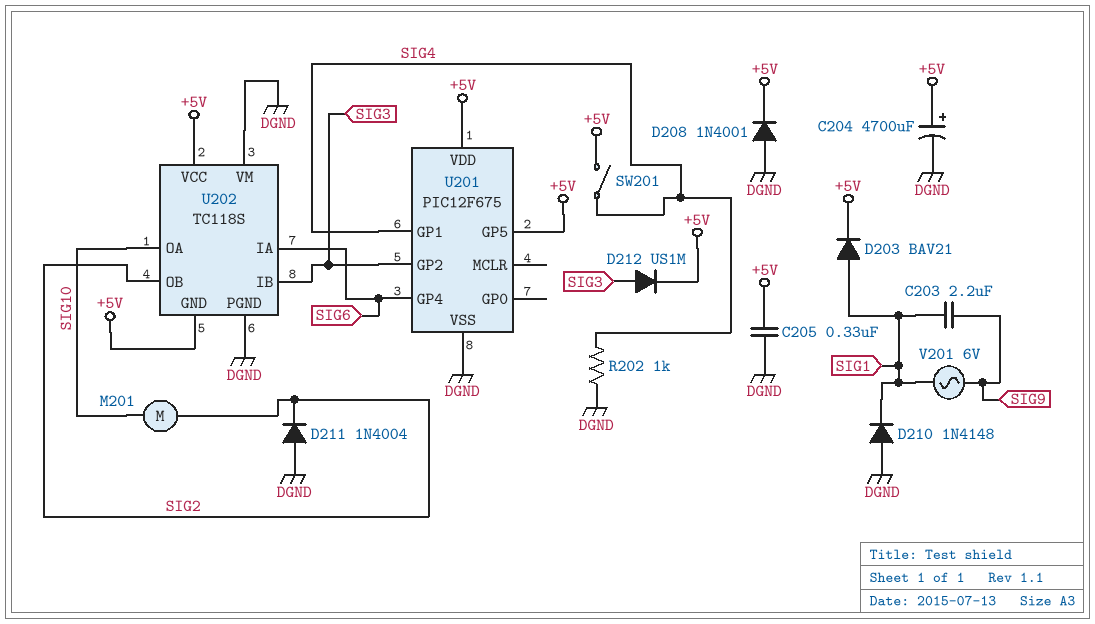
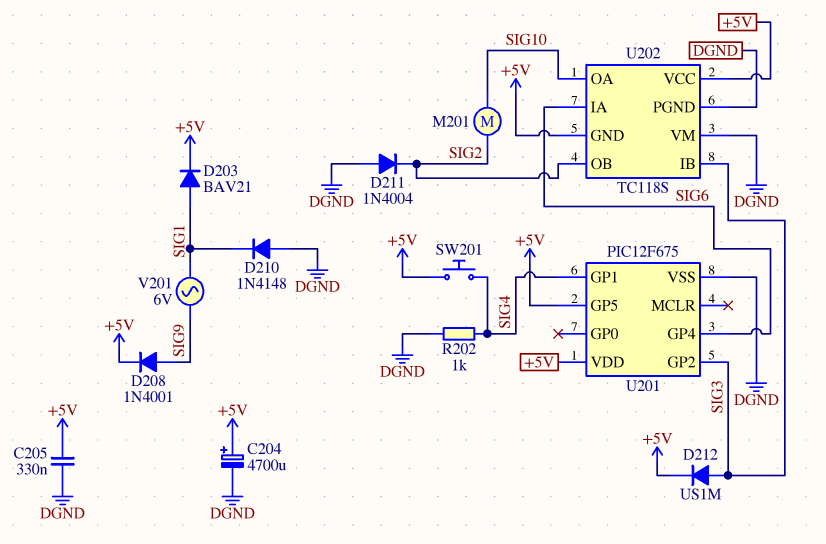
C203: 2.2uF (SIG1, SIG9) -> none
D208: diode 1N4001 (A DGND, K +5V) -> diode 1N4001 (A SIG9, K +5V)
SW201: switch (+5V, SIG4) -> button (+5V, SIG4)

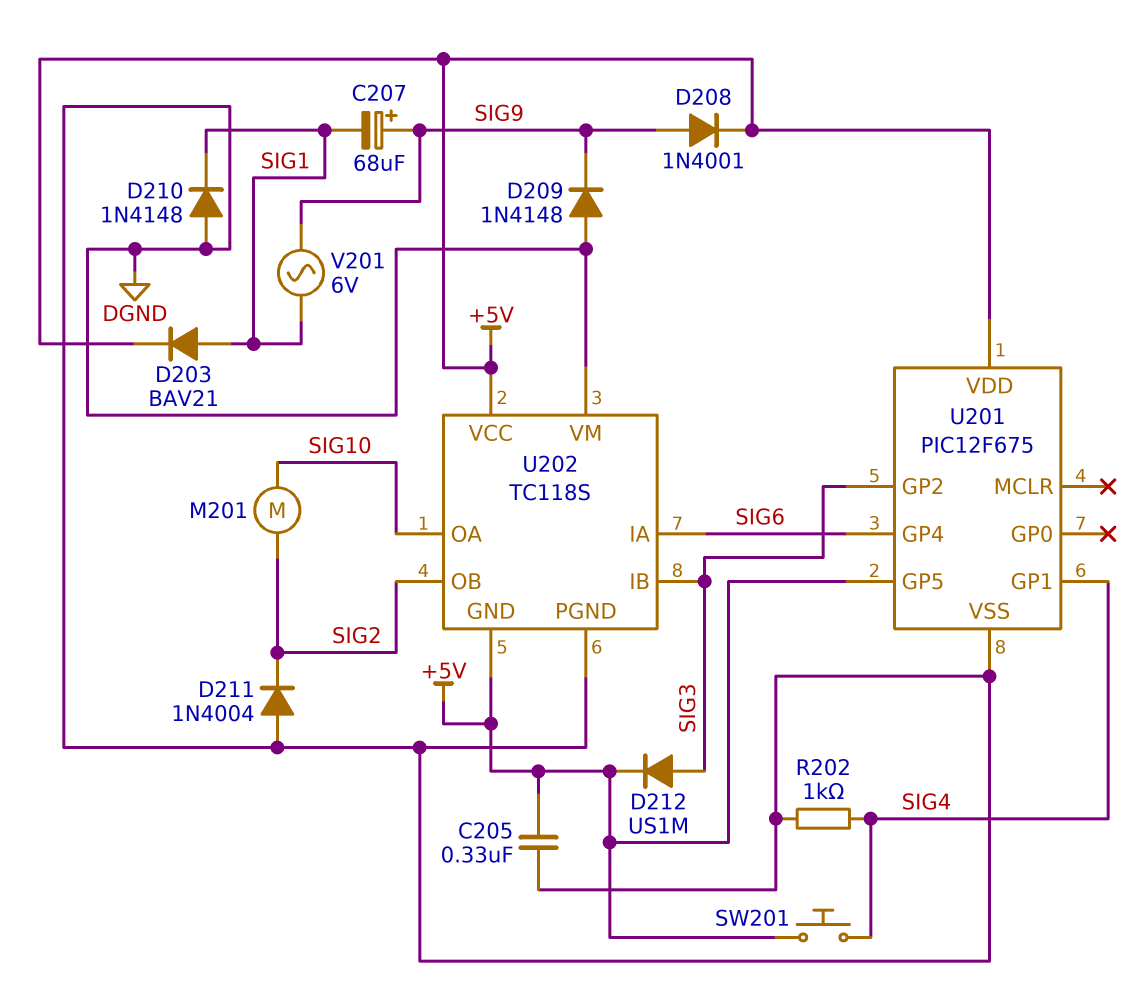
C204: 4700uF (plus +5V, minus DGND) -> none
C207: none -> 68uF (plus SIG9, minus SIG1)
D209: none -> diode 1N4148 (A DGND, K SIG9)

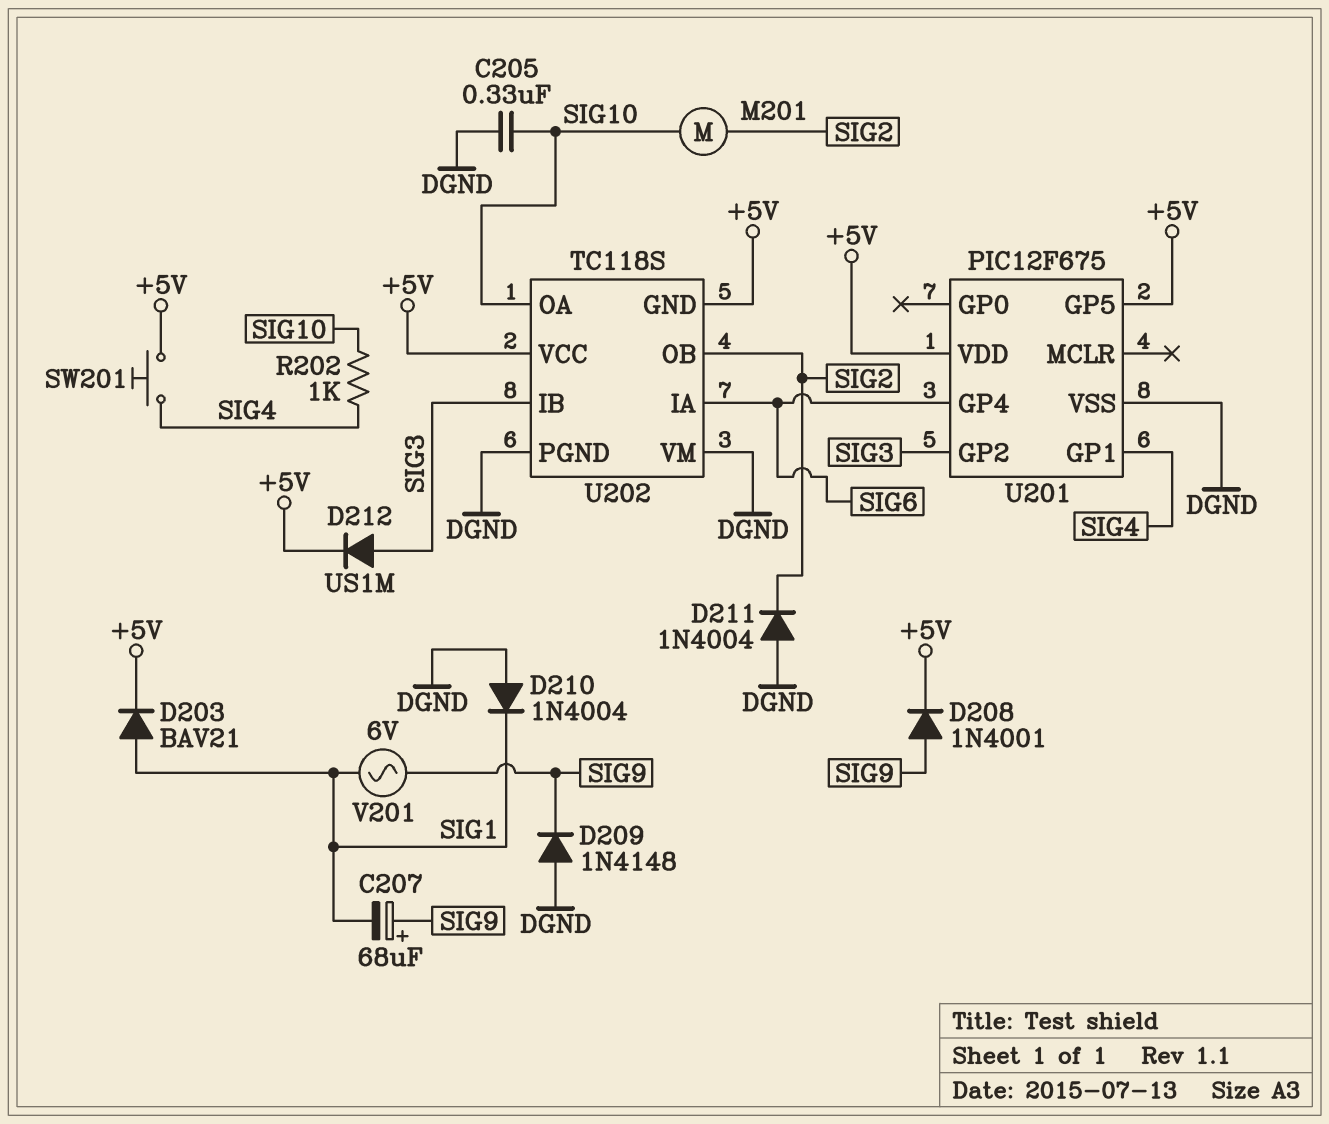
C205: 330nF (+5V, DGND) -> 330nF (DGND, SIG10)
D210: diode 1N4148 (A DGND, K SIG1) -> diode 1N4004 (A DGND, K SIG1)
R202: 1k (DGND, SIG4) -> 1k (SIG4, SIG10)

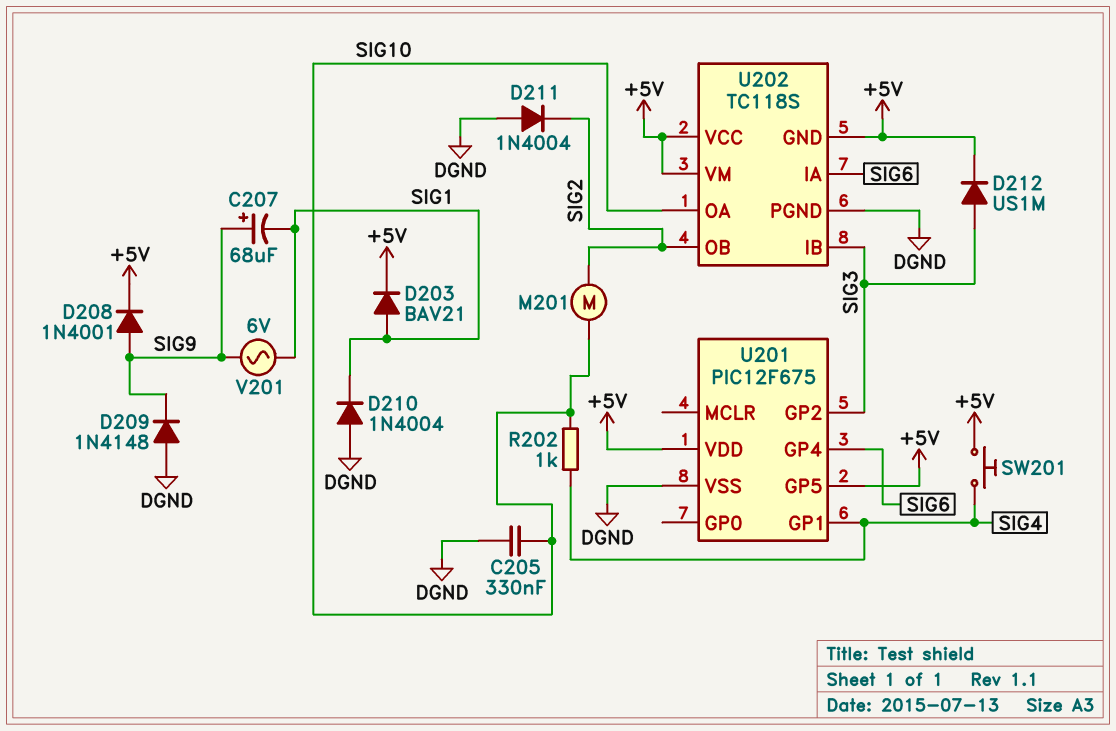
U202 pin VM: DGND -> +5V

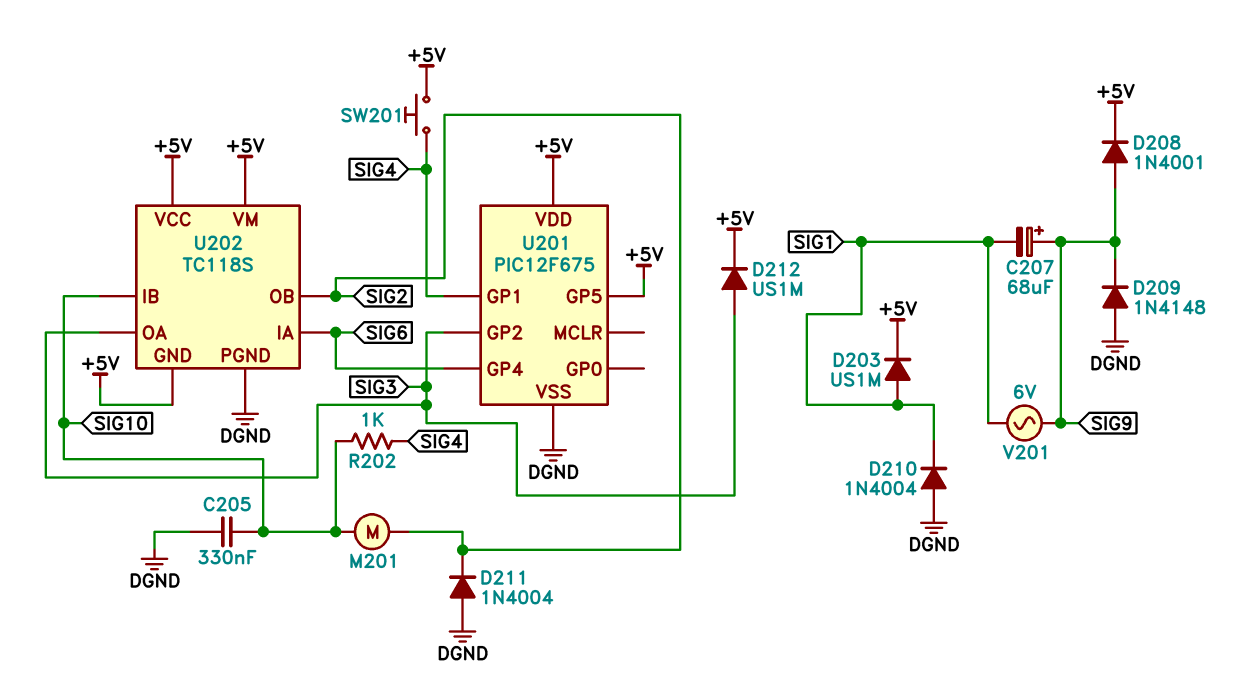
D203: diode BAV21 (A SIG1, K +5V) -> diode US1M (A SIG1, K +5V)
U202 pin IB: SIG3 -> SIG10
U202 pin OA: SIG10 -> SIG3

